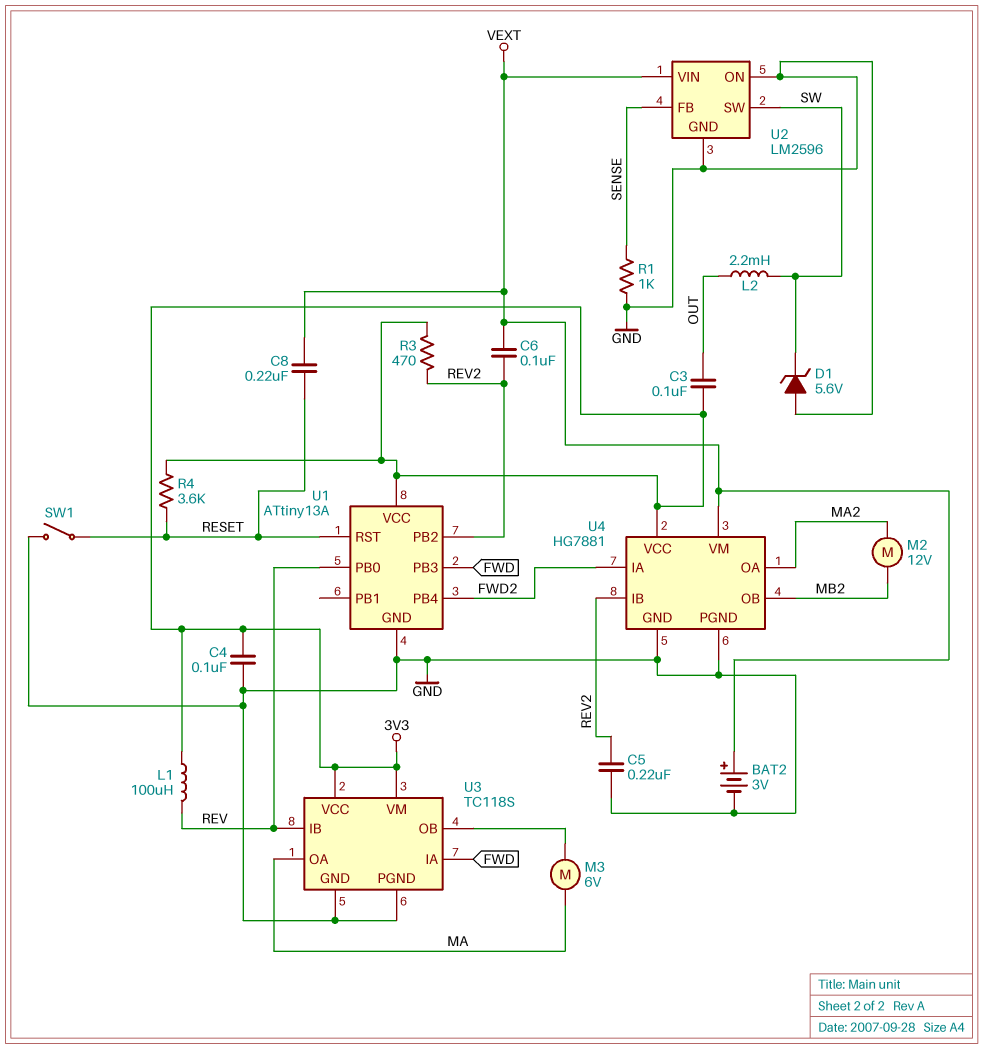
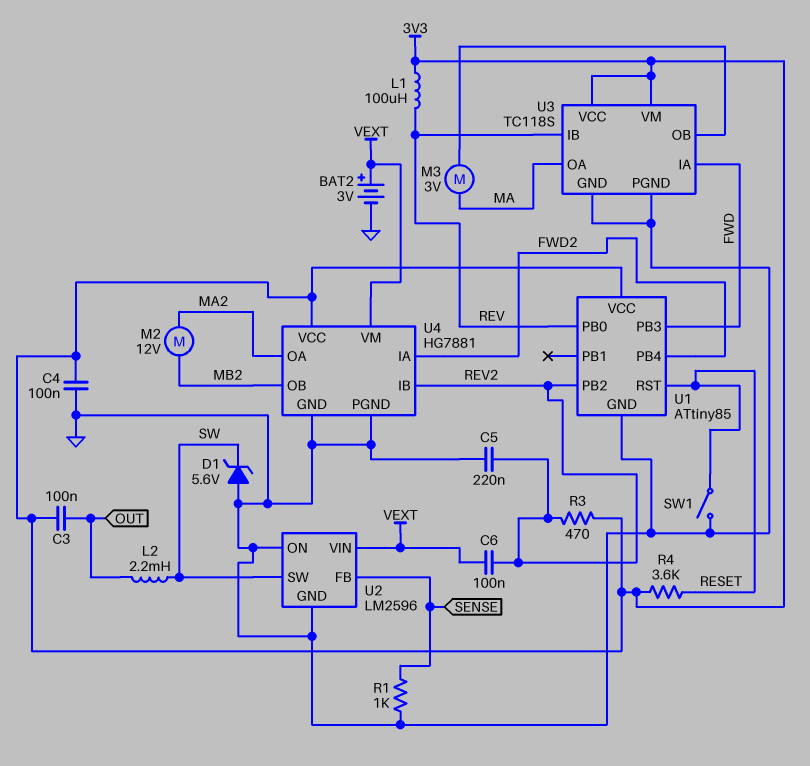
C8: 220nF (RESET, VEXT) -> none
M3: motor 6V (MA, U3/OB) -> motor 3V (MA, U3/OB)
U1: ATtiny13A -> ATtiny85

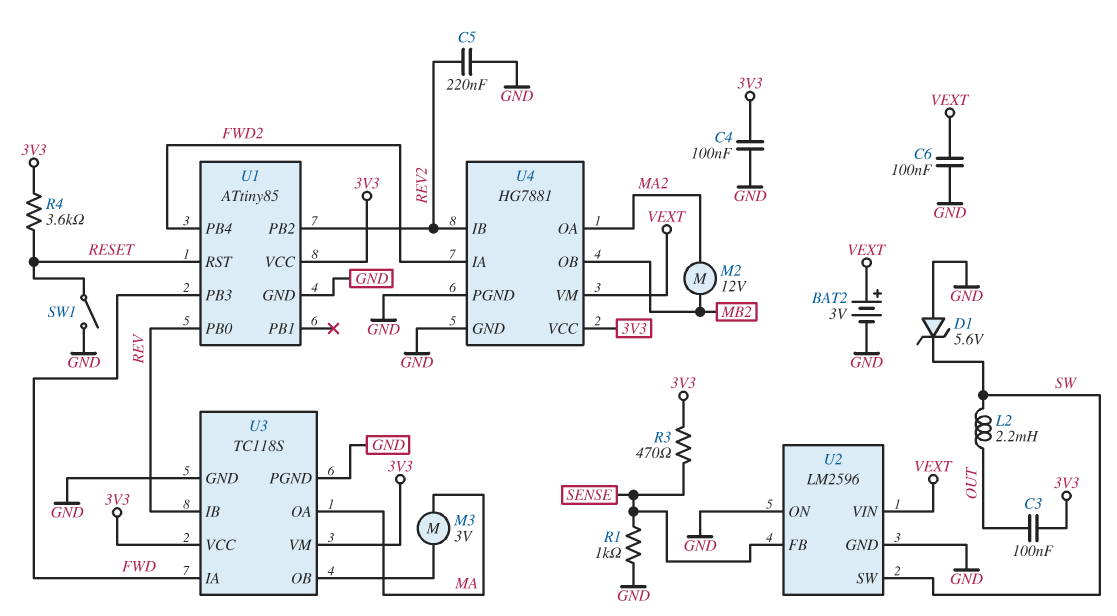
C6: 100nF (REV2, VEXT) -> 100nF (GND, VEXT)
L1: 100uH (3V3, REV) -> none
R3: 470 (3V3, REV2) -> 470 (3V3, SENSE)

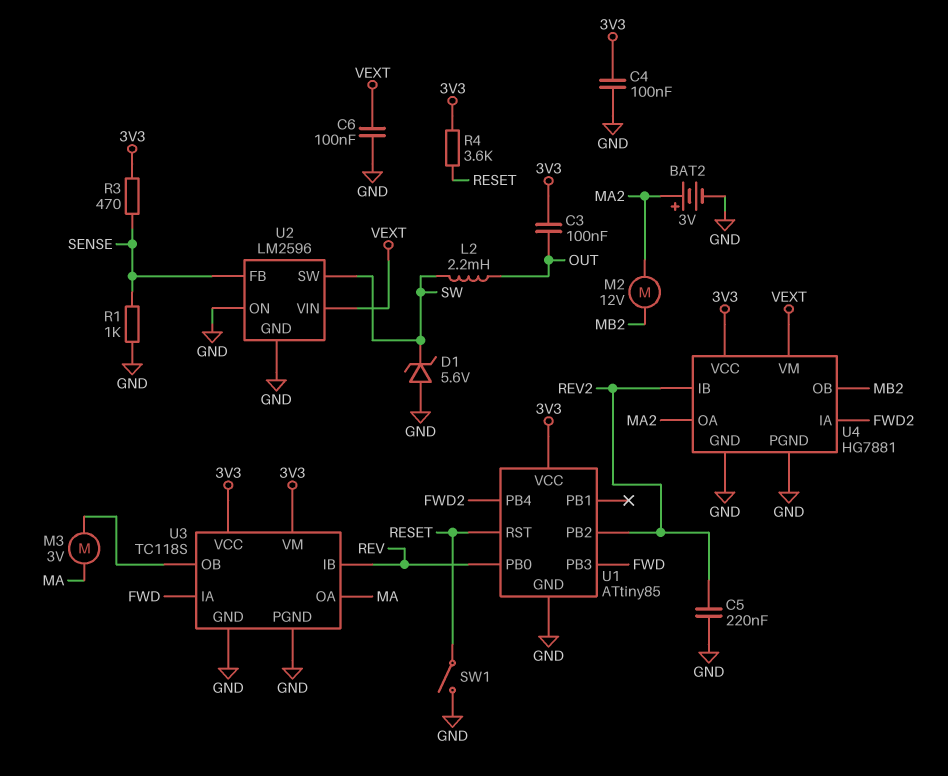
BAT2: 3V (plus VEXT, minus GND) -> 3V (plus MA2, minus GND)

